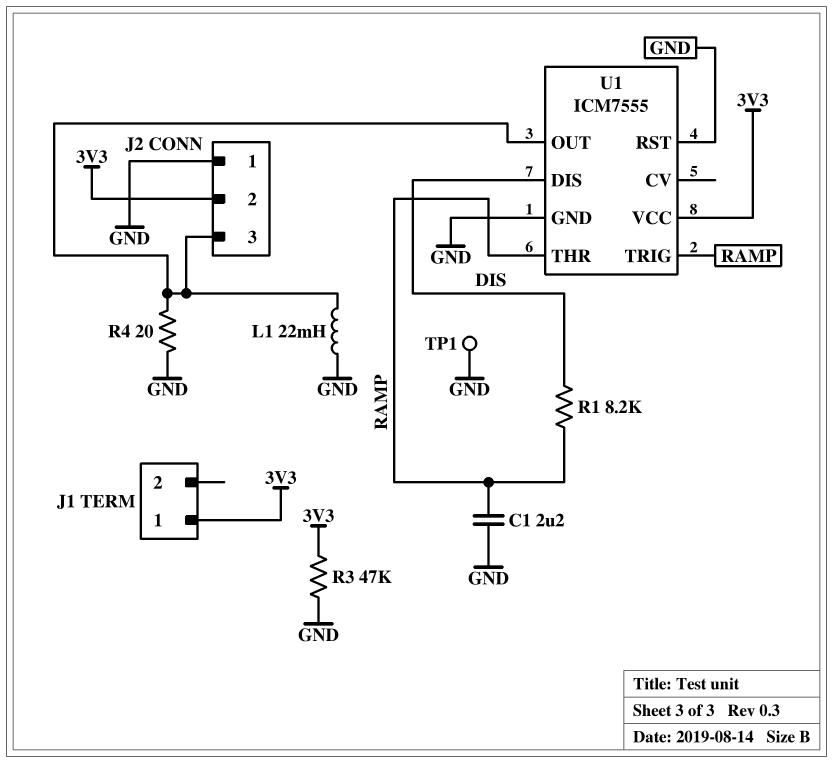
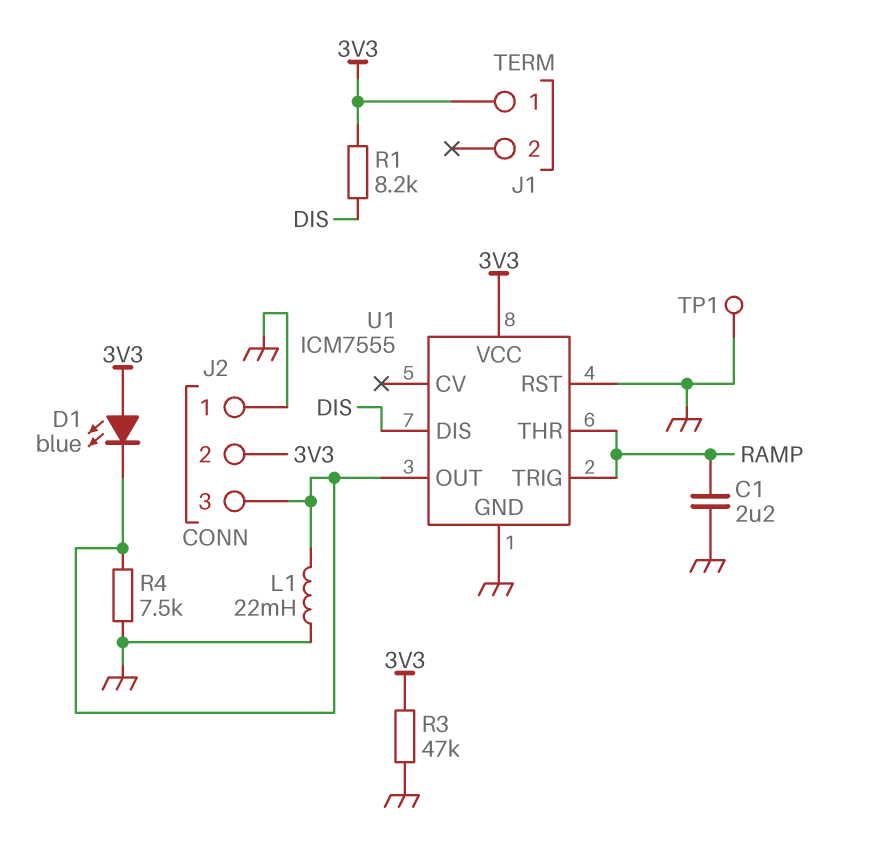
D1: none -> LED blue (A 3V3, K J2/3)
R1: 8.2k (DIS, RAMP) -> 8.2k (3V3, DIS)
R4: 20 (GND, J2/3) -> 7.5k (GND, J2/3)

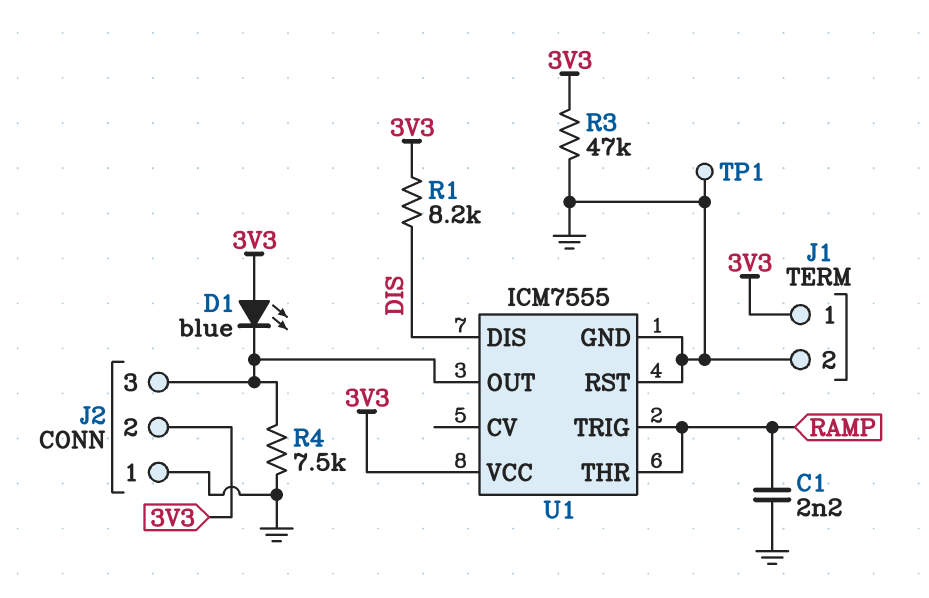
C1: 2.2uF (GND, RAMP) -> 2.2nF (GND, RAMP)
J1 pin 2: none -> GND
L1: 22mH (GND, J2/3) -> none

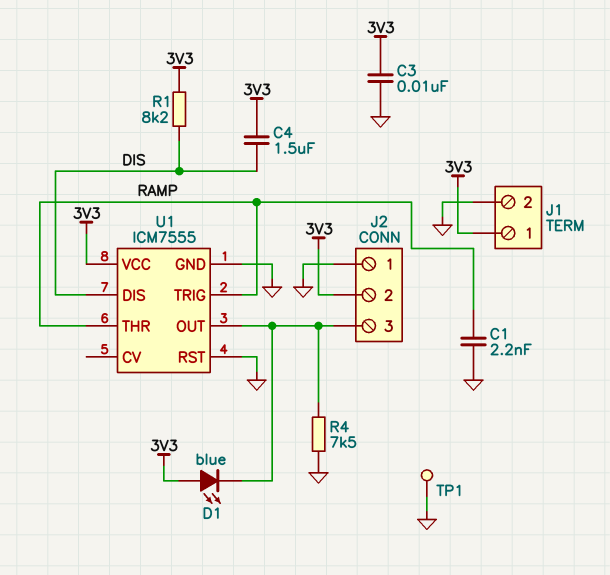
C3: none -> 10nF (3V3, GND)
C4: none -> 1.5uF (3V3, DIS)
R3: 47k (3V3, GND) -> none

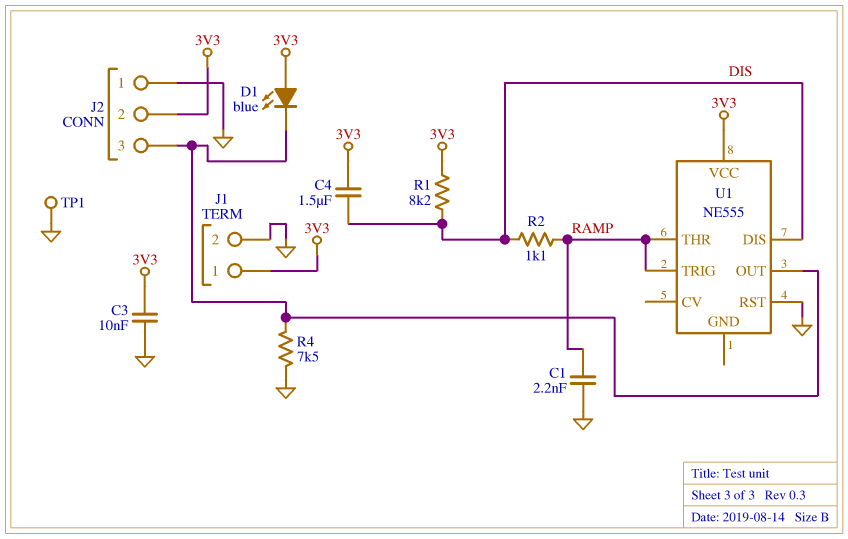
R2: none -> 1.1k (DIS, RAMP)
U1: ICM7555 -> NE555
U1 pin GND: GND -> none

